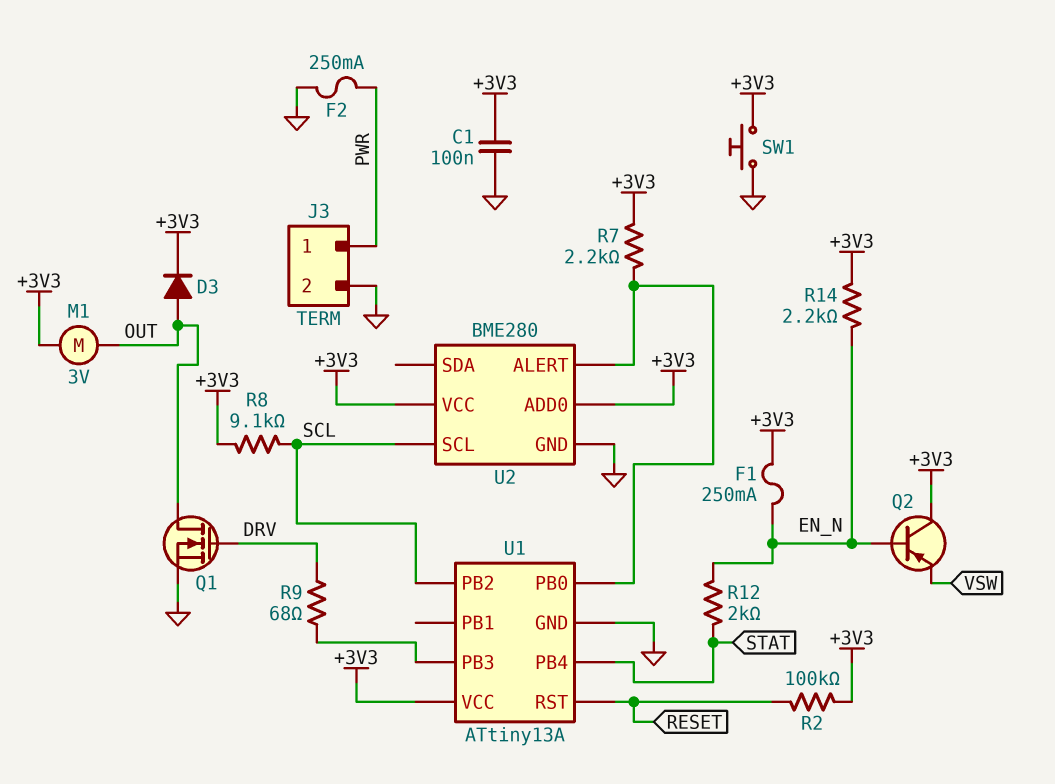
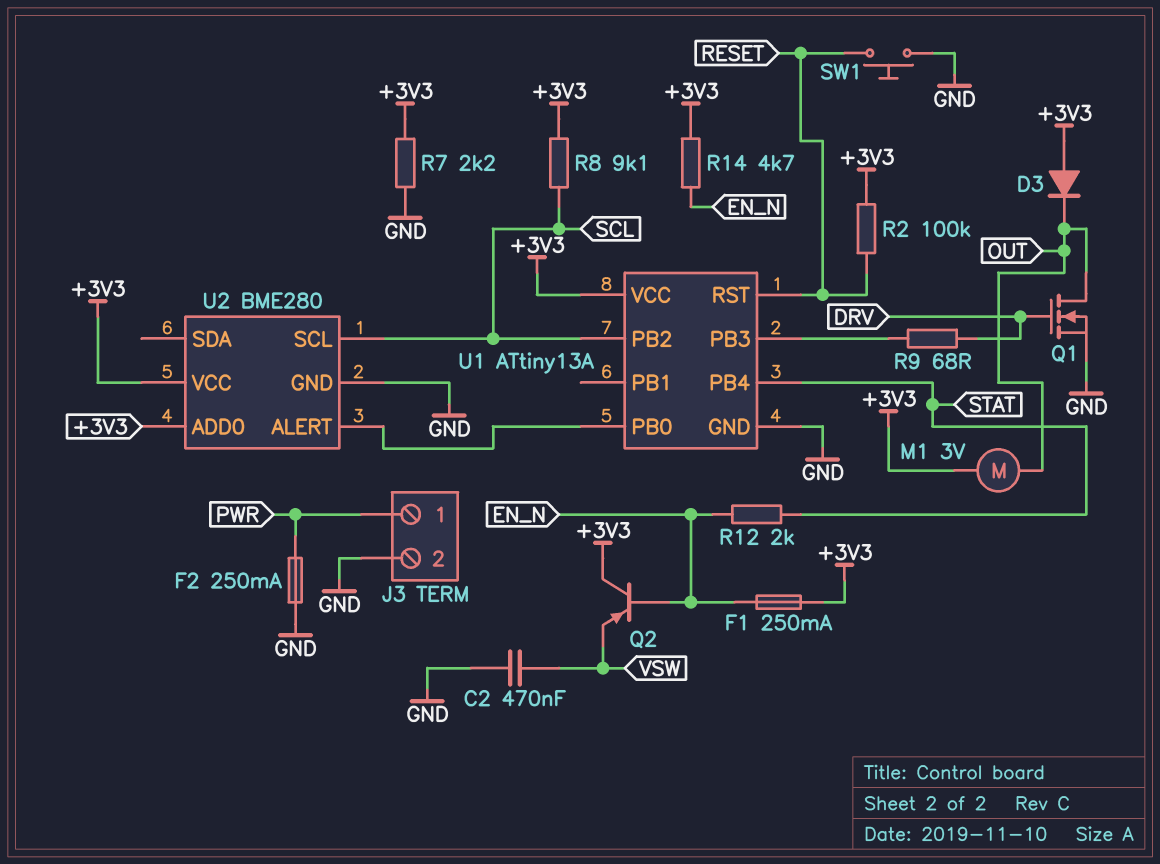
C1: 100nF (+3V3, GND) -> none
C2: none -> 470nF (GND, VSW)
D3: diode (A OUT, K +3V3) -> diode (A +3V3, K OUT)
R7: 2.2k (+3V3, U1/PB0) -> 2.2k (+3V3, GND)
R14: 2.2k (+3V3, EN_N) -> 4.7k (+3V3, EN_N)
SW1: button (+3V3, GND) -> button (GND, RESET)

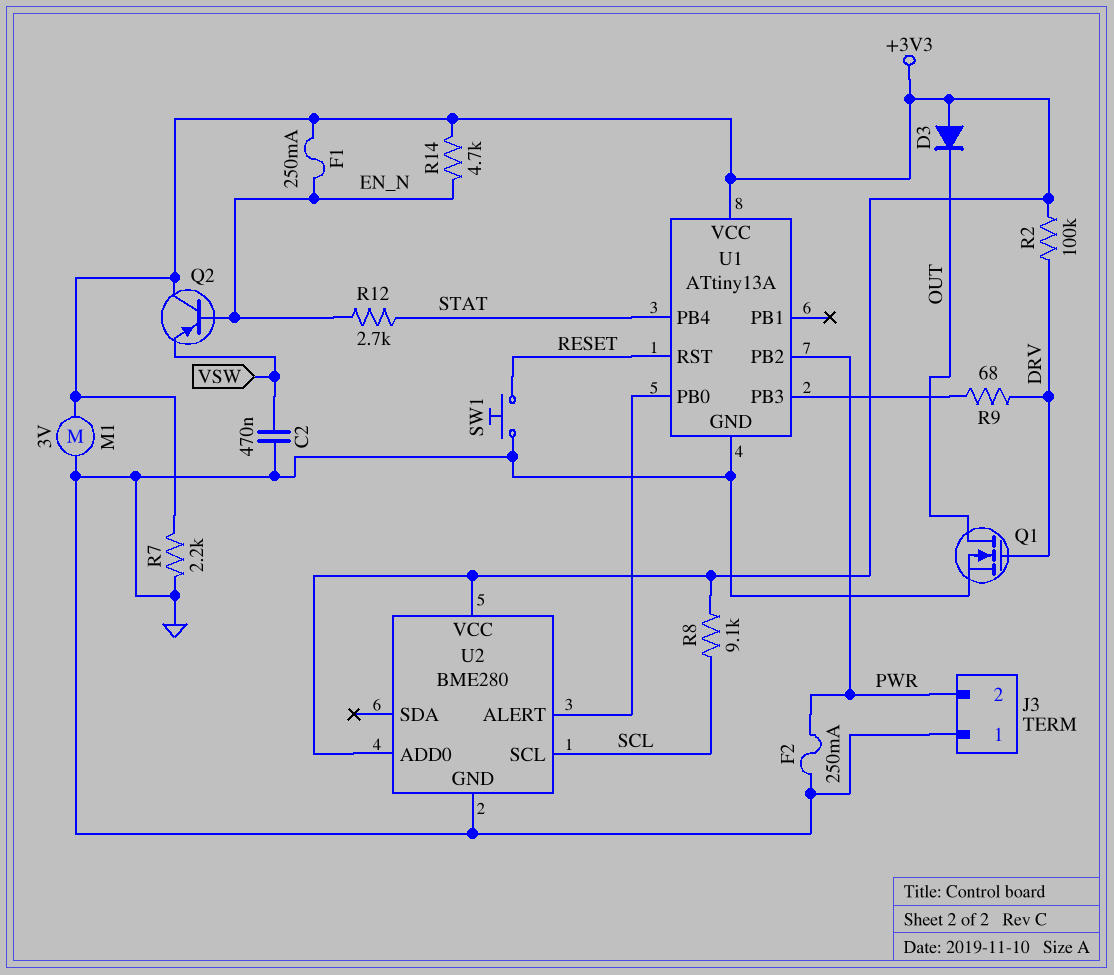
J3 pin 1: PWR -> GND
J3 pin 2: GND -> PWR
M1: motor 3V (+3V3, OUT) -> motor 3V (+3V3, GND)
R2: 100k (+3V3, RESET) -> 100k (+3V3, DRV)
R12: 2k (EN_N, STAT) -> 2.7k (EN_N, STAT)
U1 pin PB2: SCL -> PWR

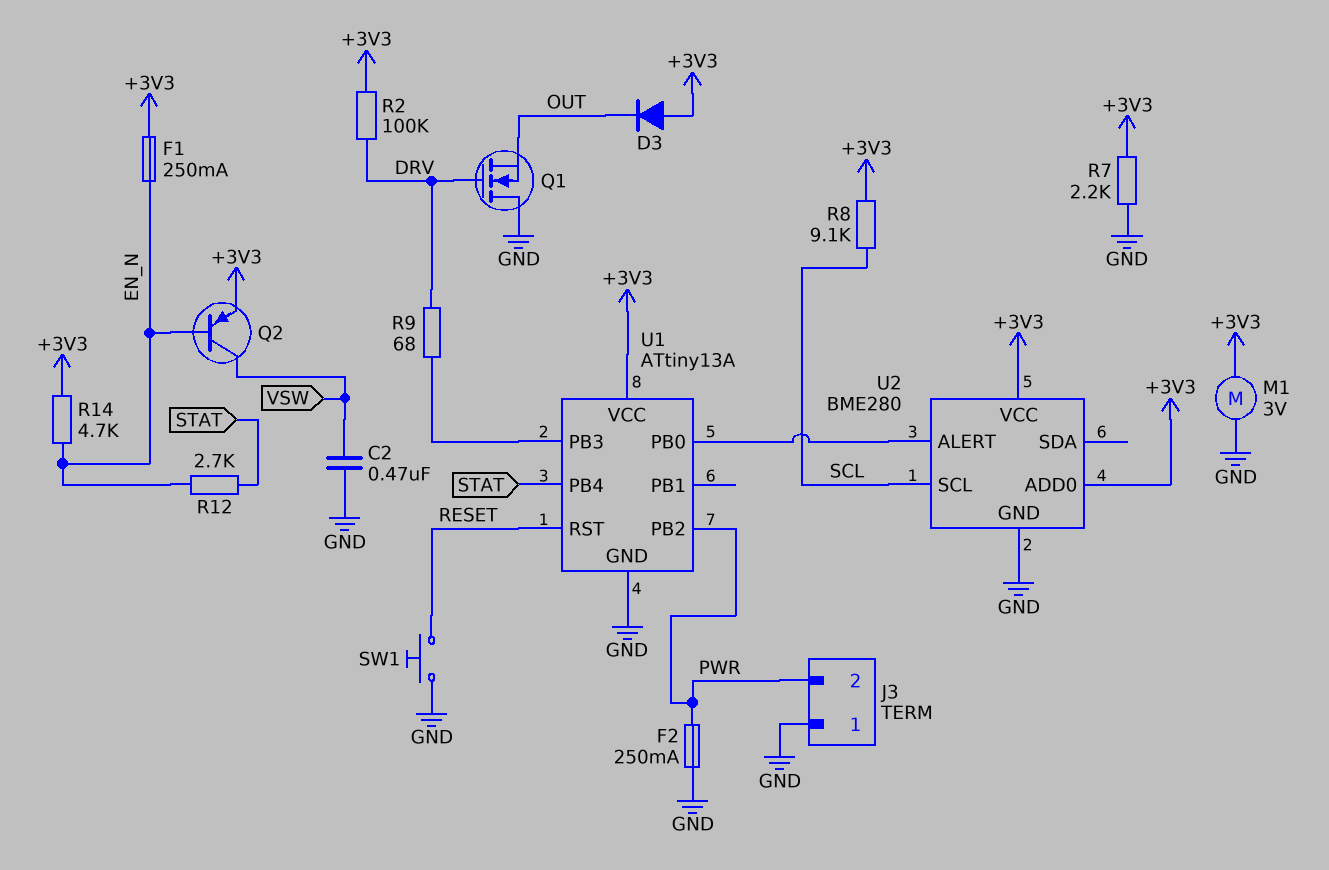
Q1: NMOS (G DRV, D OUT, S GND) -> NMOS (G DRV, D GND, S OUT)
Q2: PNP (B EN_N, C +3V3, E VSW) -> PNP (B EN_N, C VSW, E +3V3)

